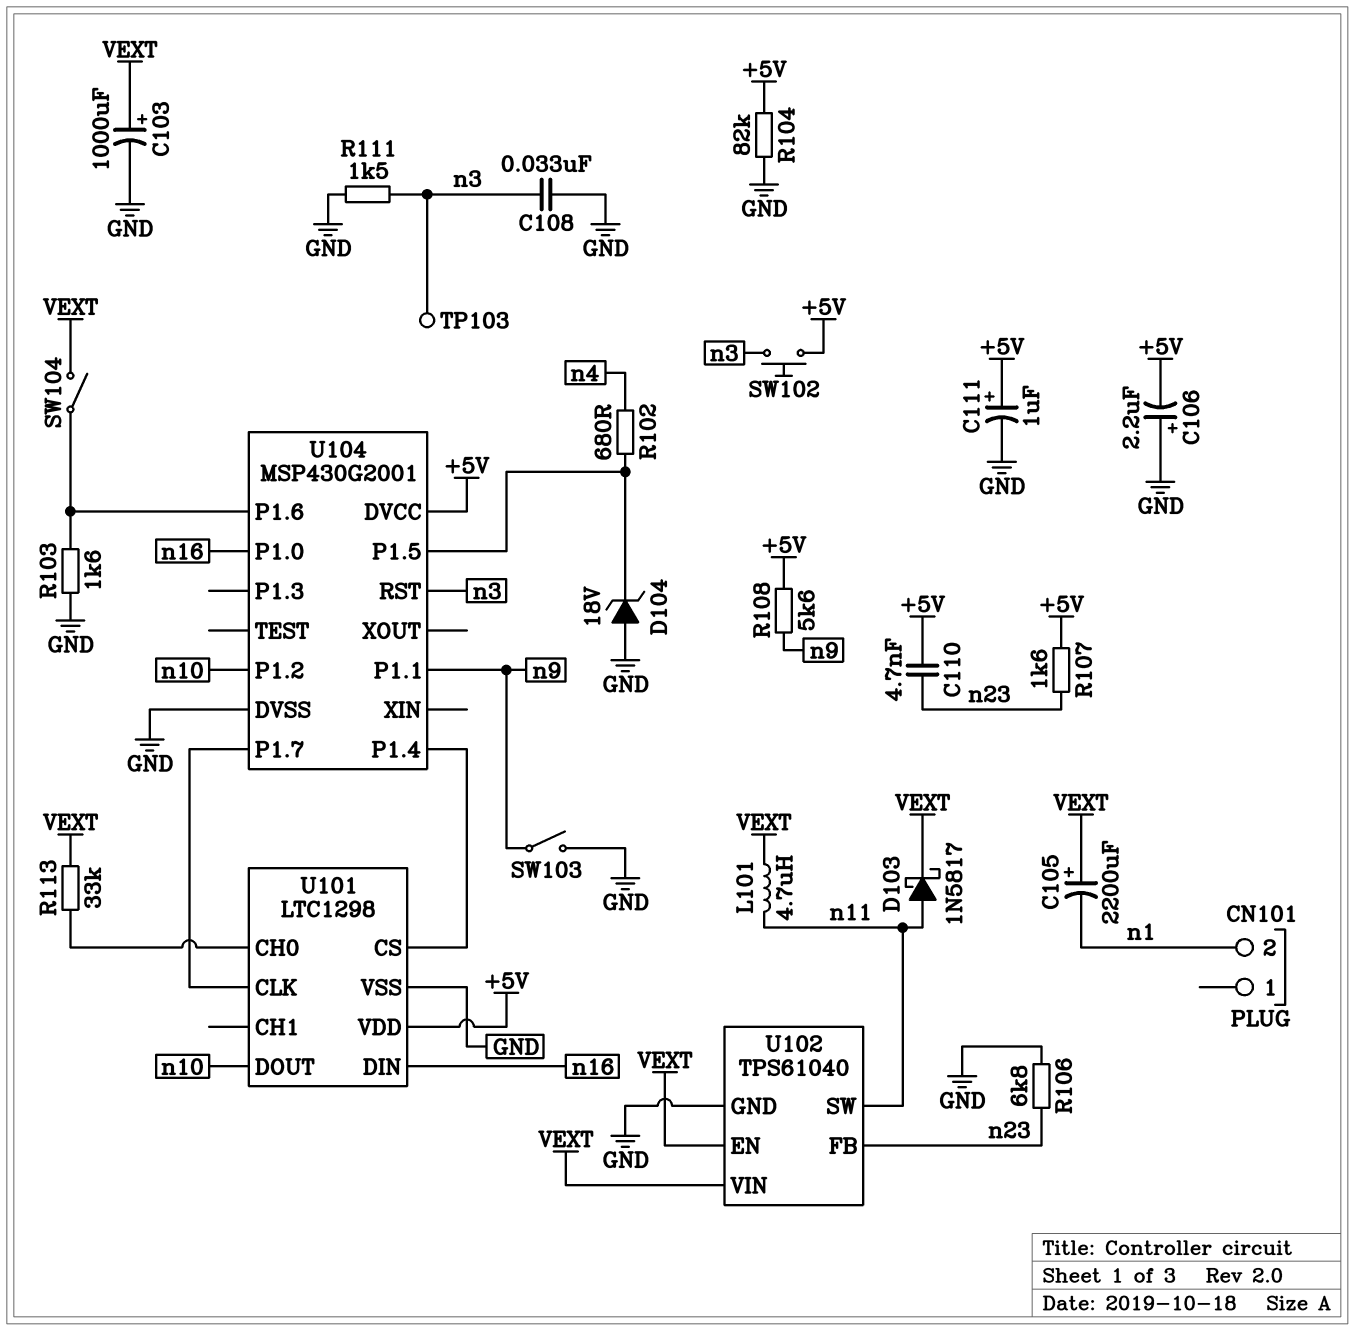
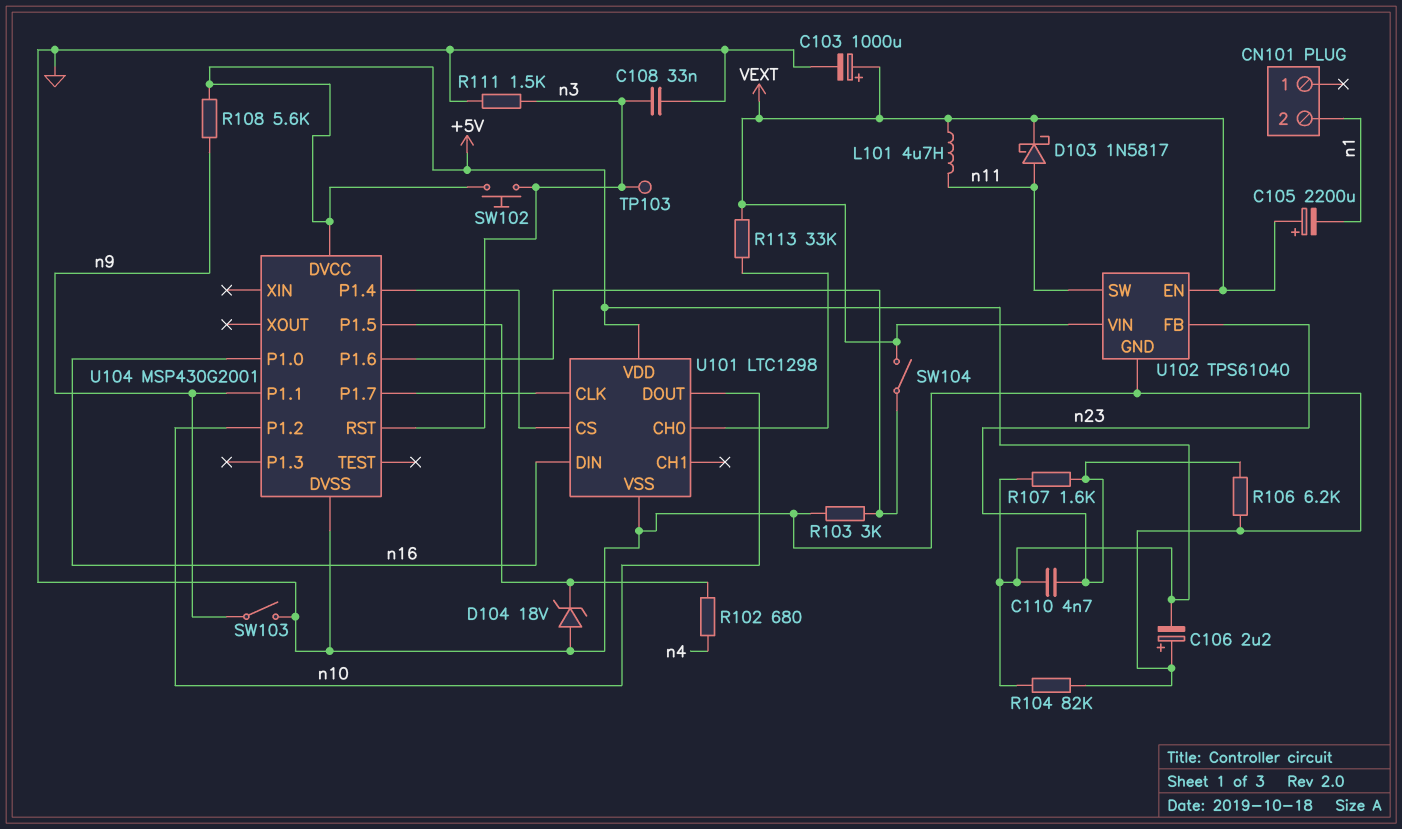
C111: 1uF (plus +5V, minus GND) -> none
R103: 1.6k (GND, U104/P1.6) -> 3k (GND, U104/P1.6)
R106: 6.8k (GND, n23) -> 6.2k (GND, n23)

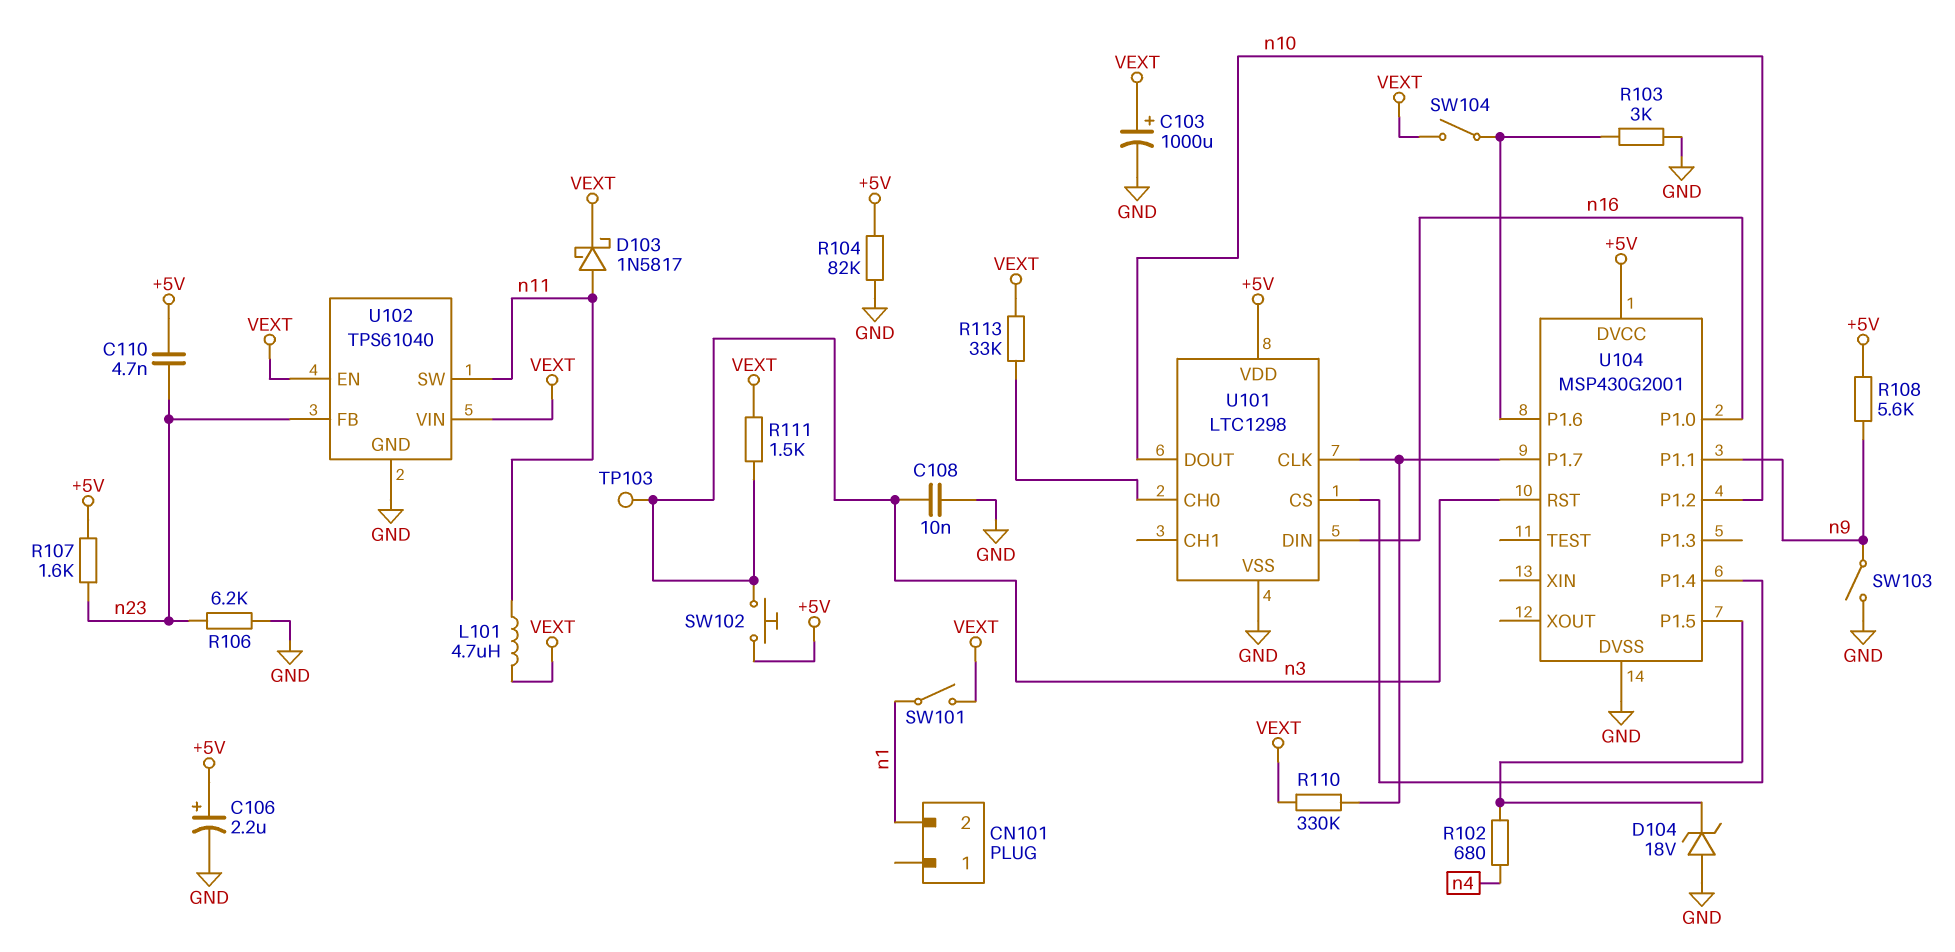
C105: 2200uF (plus VEXT, minus n1) -> none
C106: 2.2uF (plus GND, minus +5V) -> 2.2uF (plus +5V, minus GND)
C108: 33nF (GND, n3) -> 10nF (GND, n3)
R110: none -> 330k (U101/CLK, VEXT)
R111: 1.5k (GND, n3) -> 1.5k (VEXT, n3)
SW101: none -> switch (VEXT, n1)

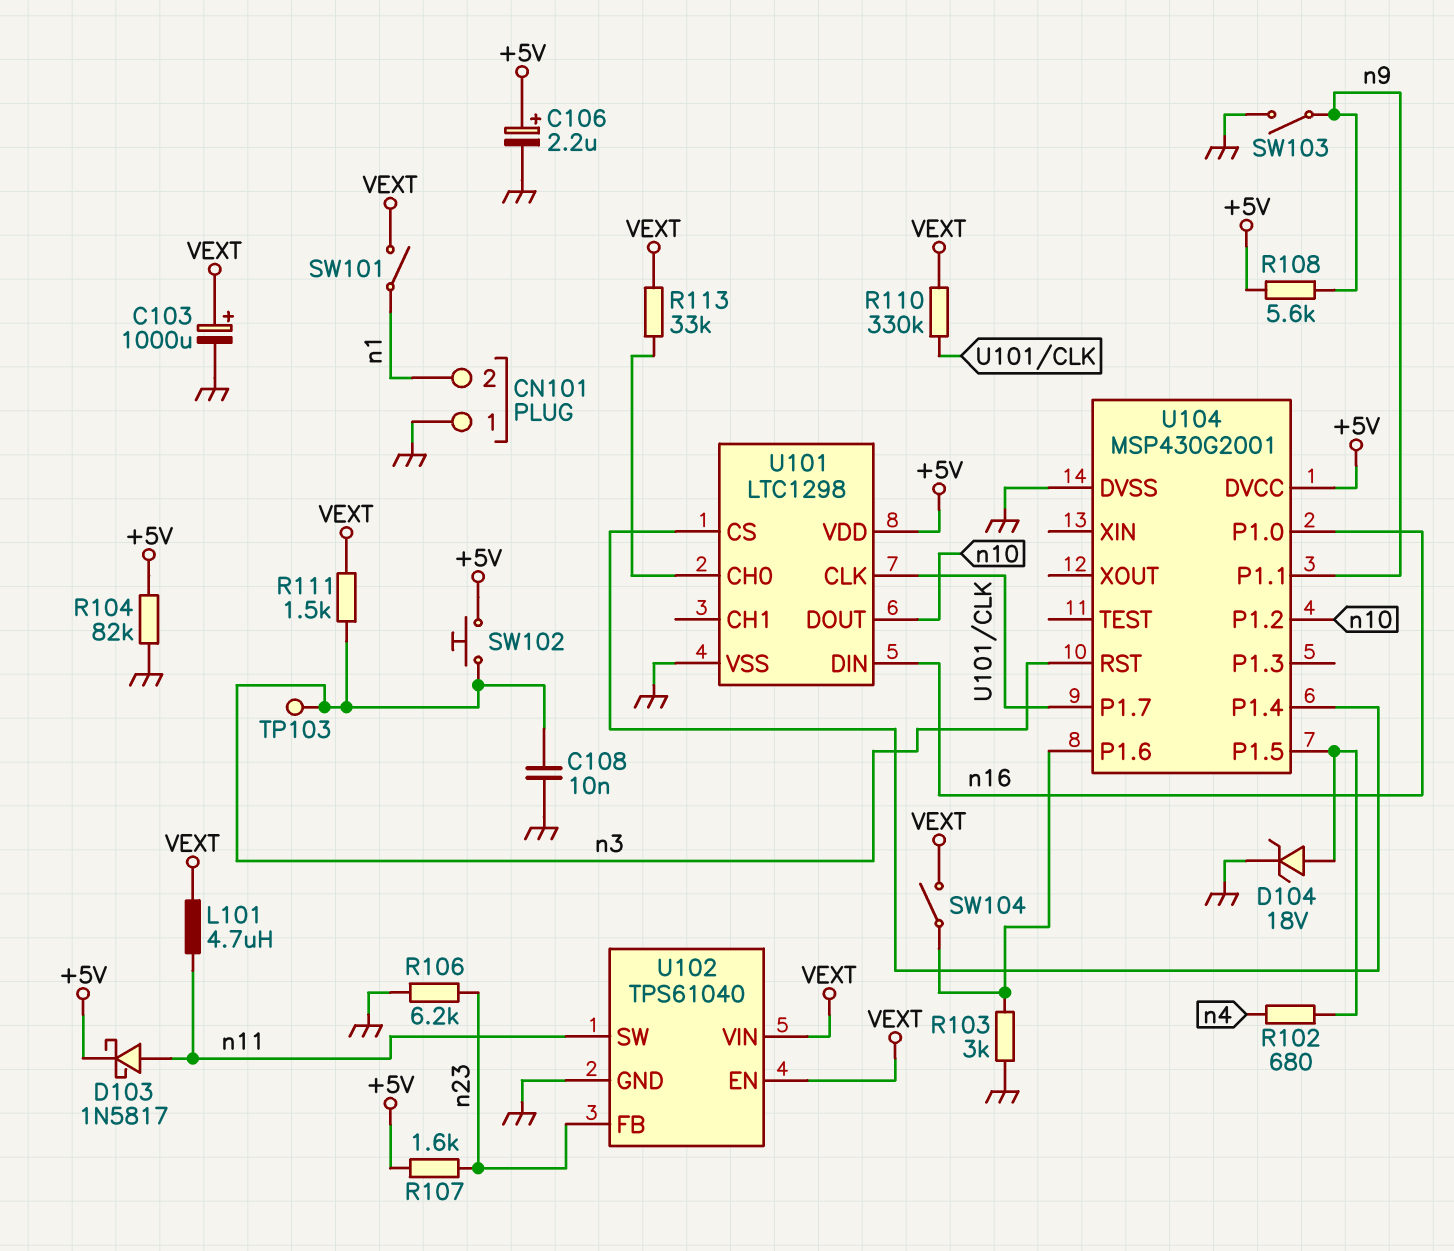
C110: 4.7nF (+5V, n23) -> none
CN101 pin 1: none -> GND
D103: schottky 1N5817 (A n11, K VEXT) -> schottky 1N5817 (A n11, K +5V)
D104: zener 18V (A GND, K U104/P1.5) -> zener 18V (A U104/P1.5, K GND)

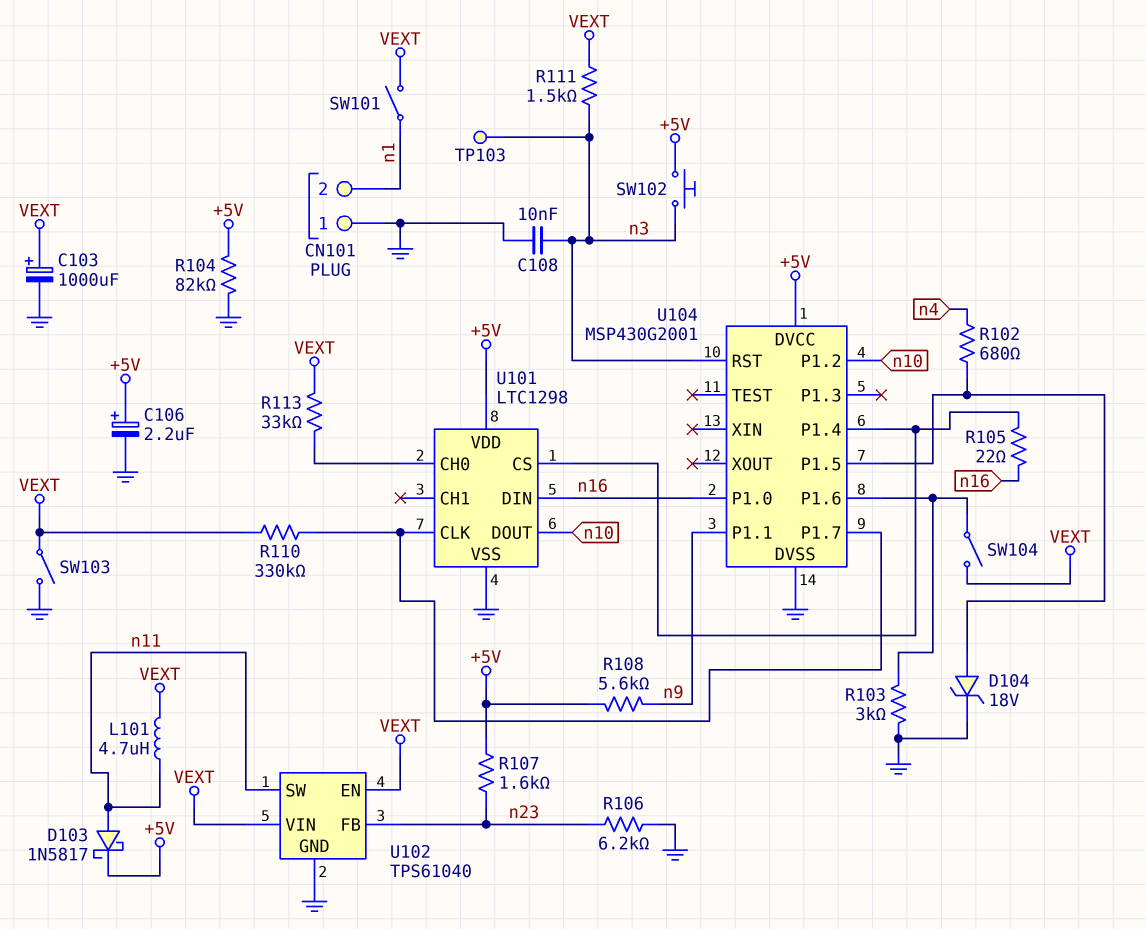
R105: none -> 22 (U101/CS, n16)
SW103: switch (GND, n9) -> switch (GND, VEXT)

